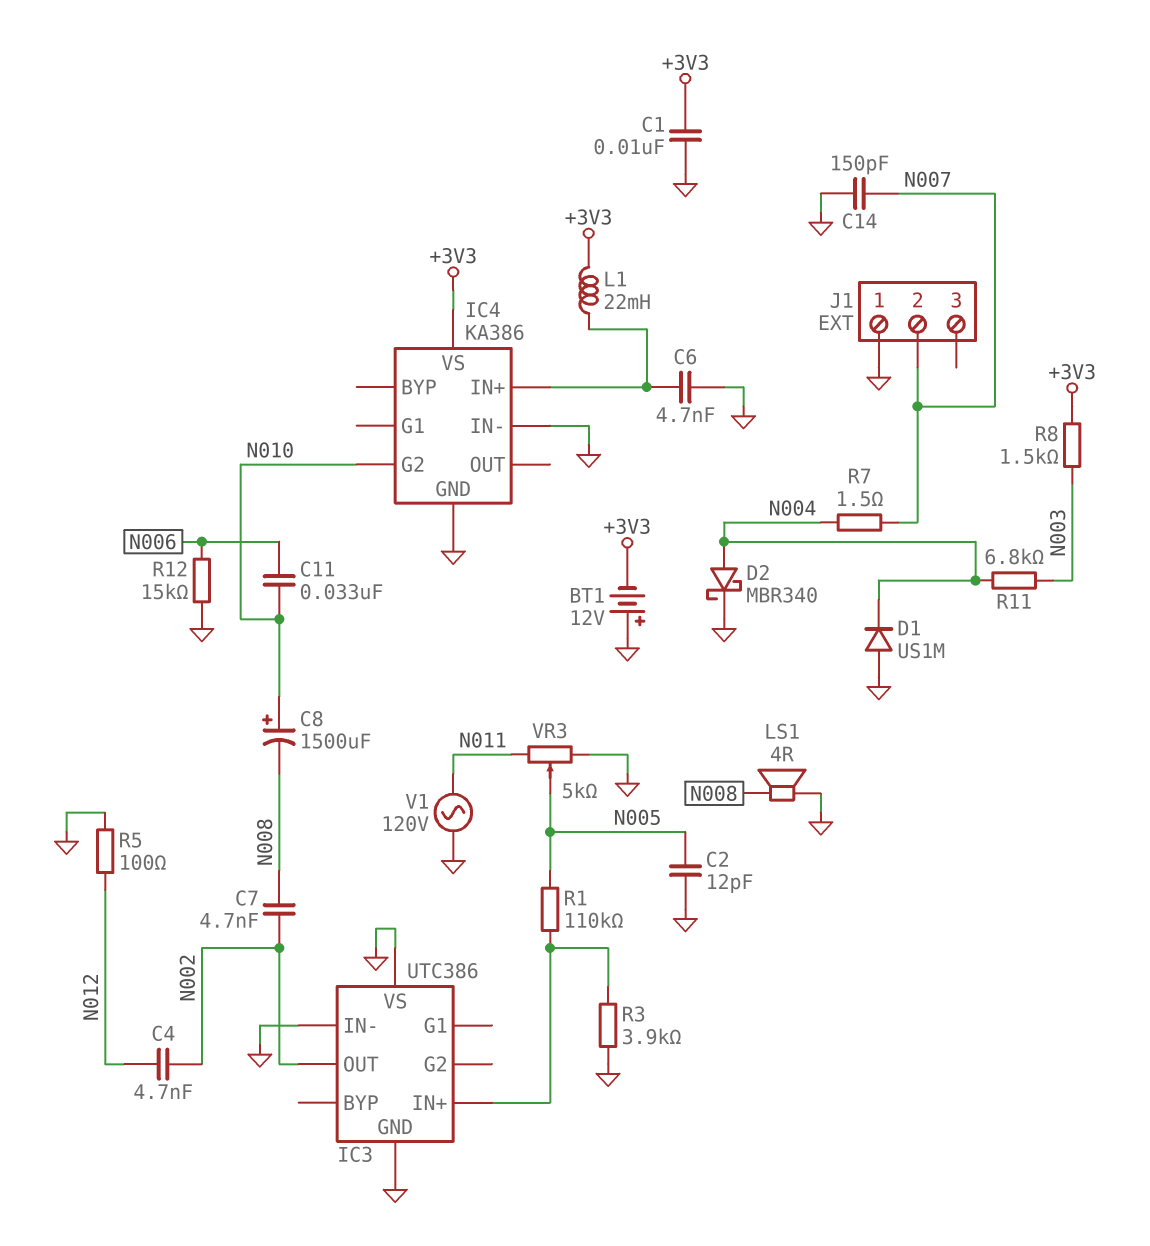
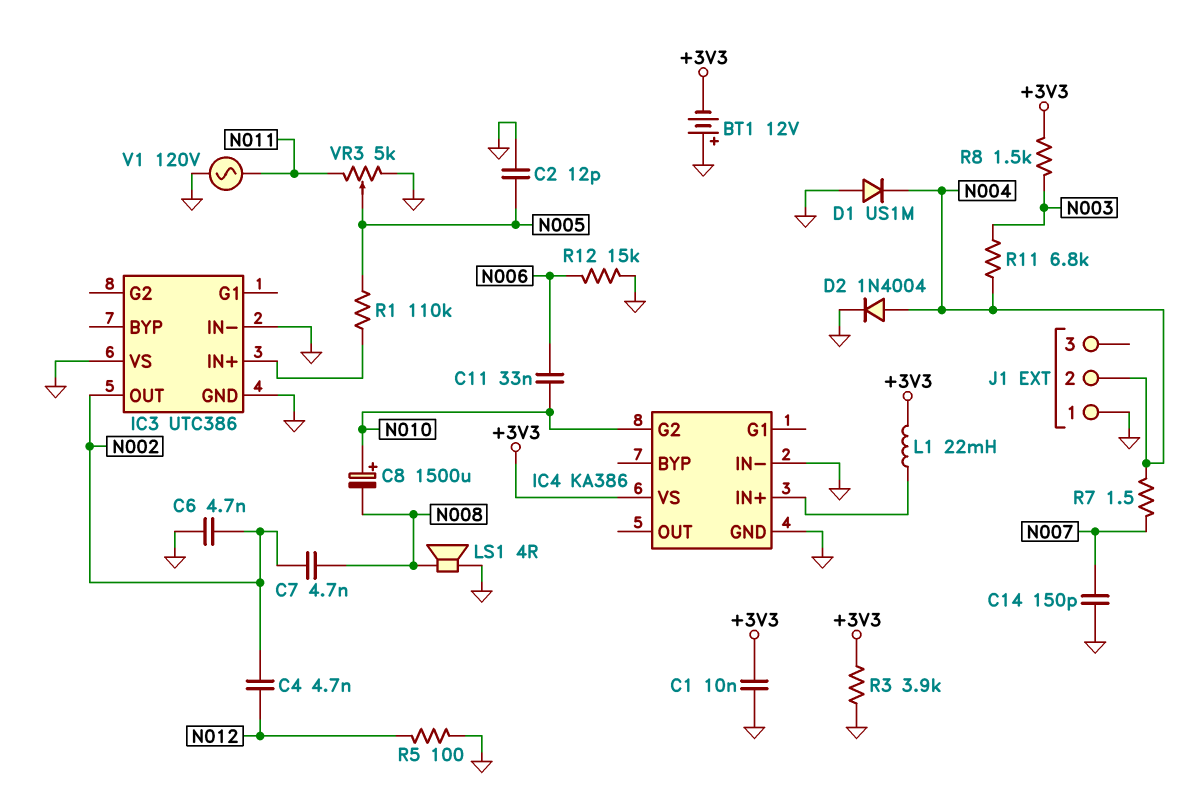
C6: 4.7nF (GND, IC4/IN+) -> 4.7nF (GND, N002)
D2: schottky MBR340 (A N004, K GND) -> diode 1N4004 (A N004, K GND)
J1 pin 2: N007 -> N004
R3: 3.9k (GND, IC3/IN+) -> 3.9k (+3V3, GND)

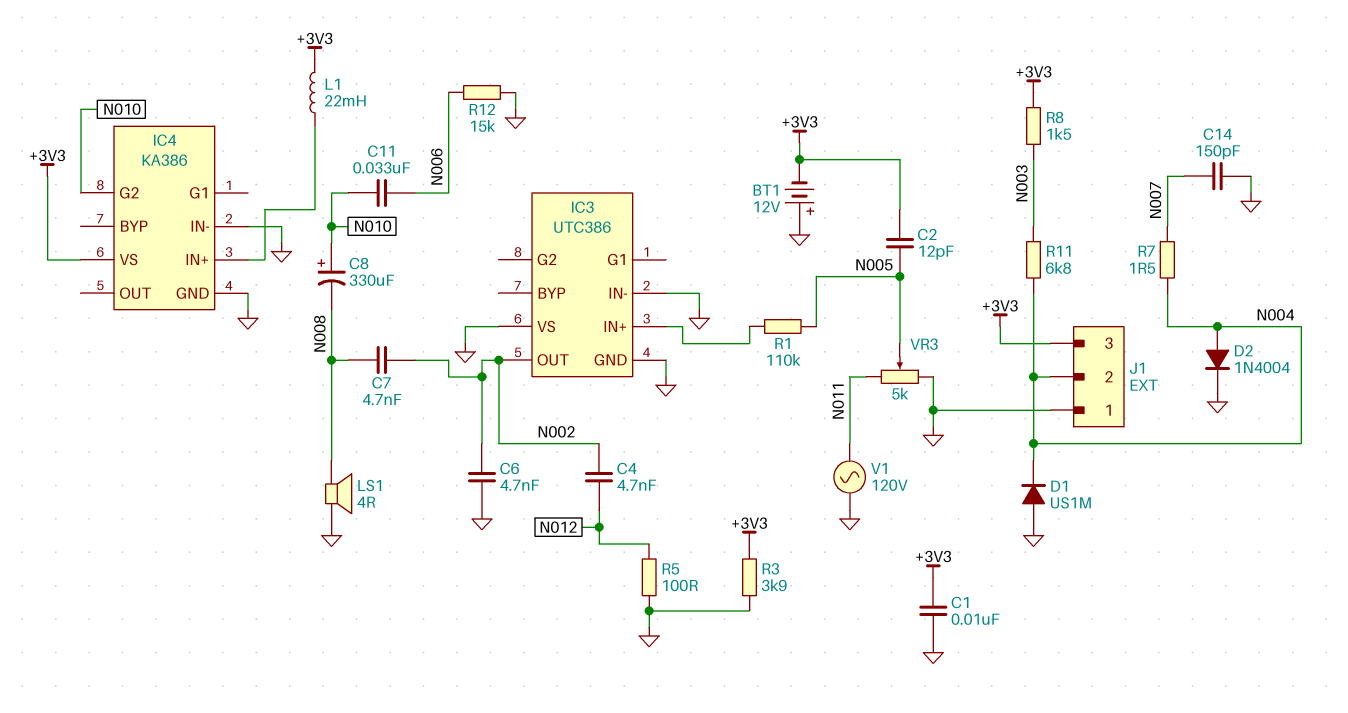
C2: 12pF (GND, N005) -> 12pF (+3V3, N005)
C8: 1500uF (plus N010, minus N008) -> 330uF (plus N010, minus N008)
J1 pin 3: none -> +3V3

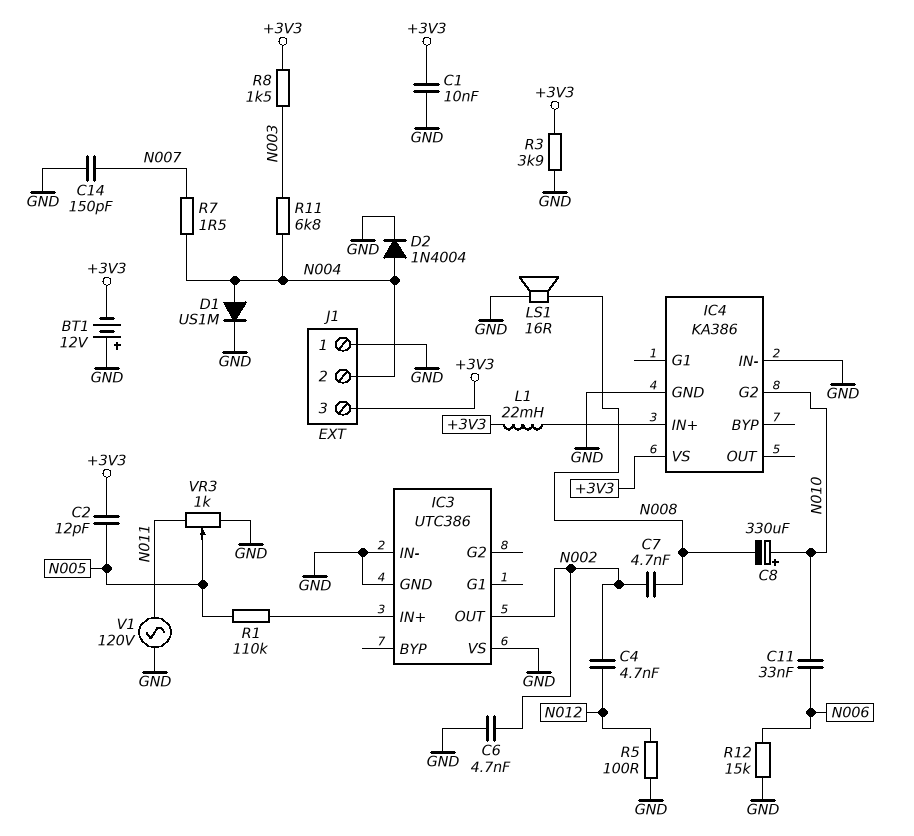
D1: diode US1M (A GND, K N004) -> diode US1M (A N004, K GND)
LS1: speaker 4R (GND, N008) -> speaker 16R (GND, N008)
VR3: 5k (GND, N011, wiper N005) -> 1k (GND, N011, wiper N005)

